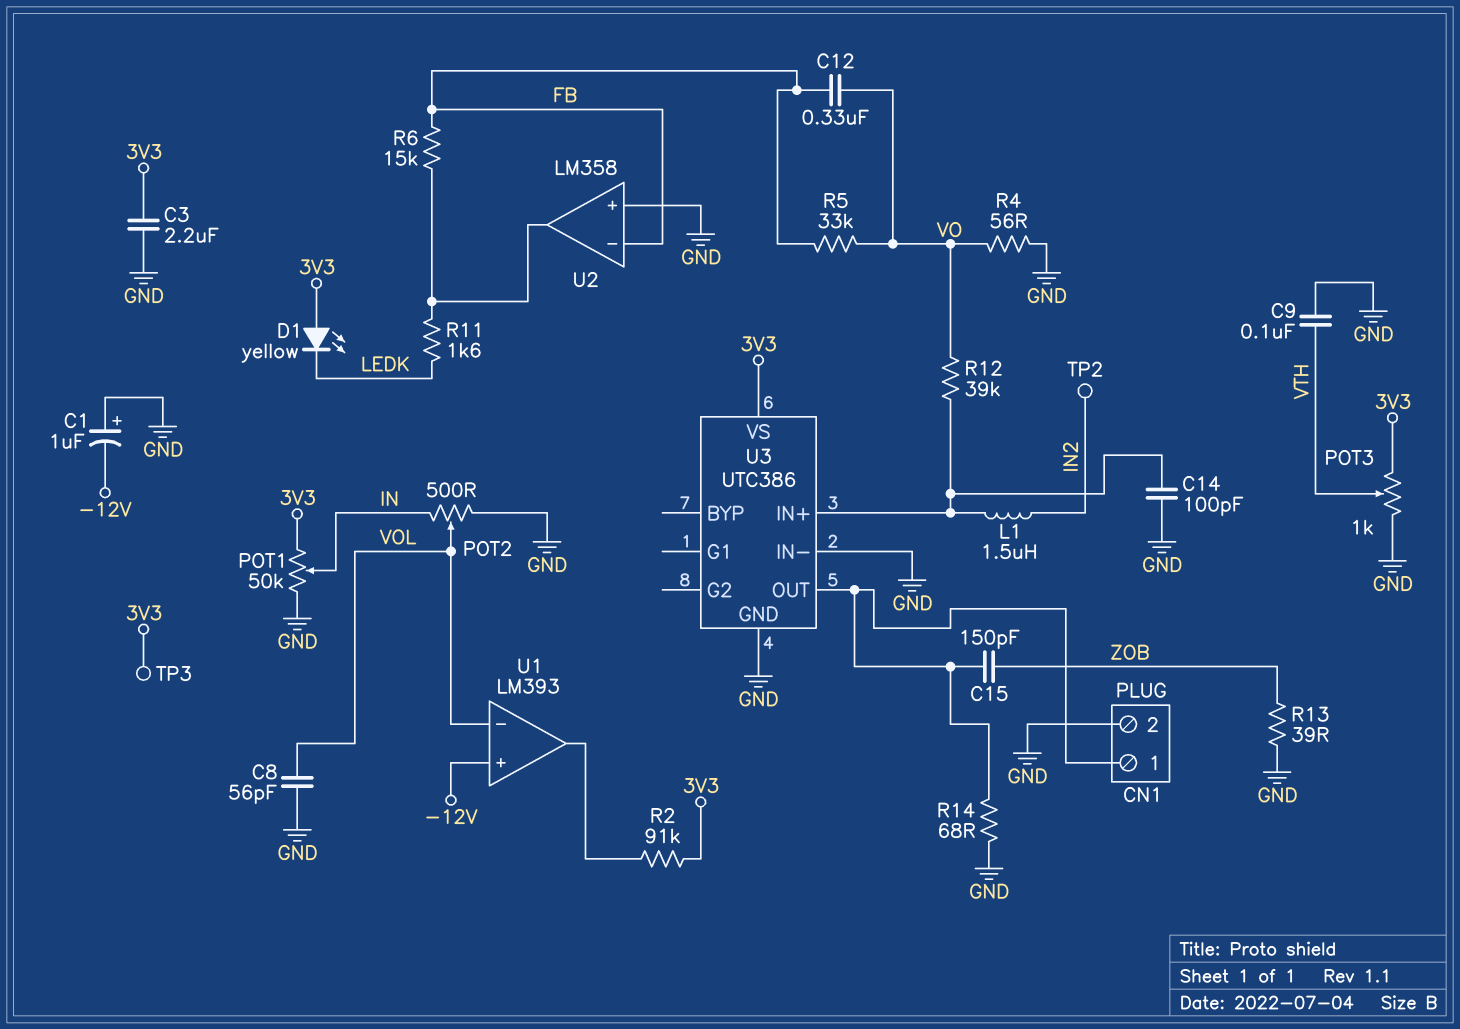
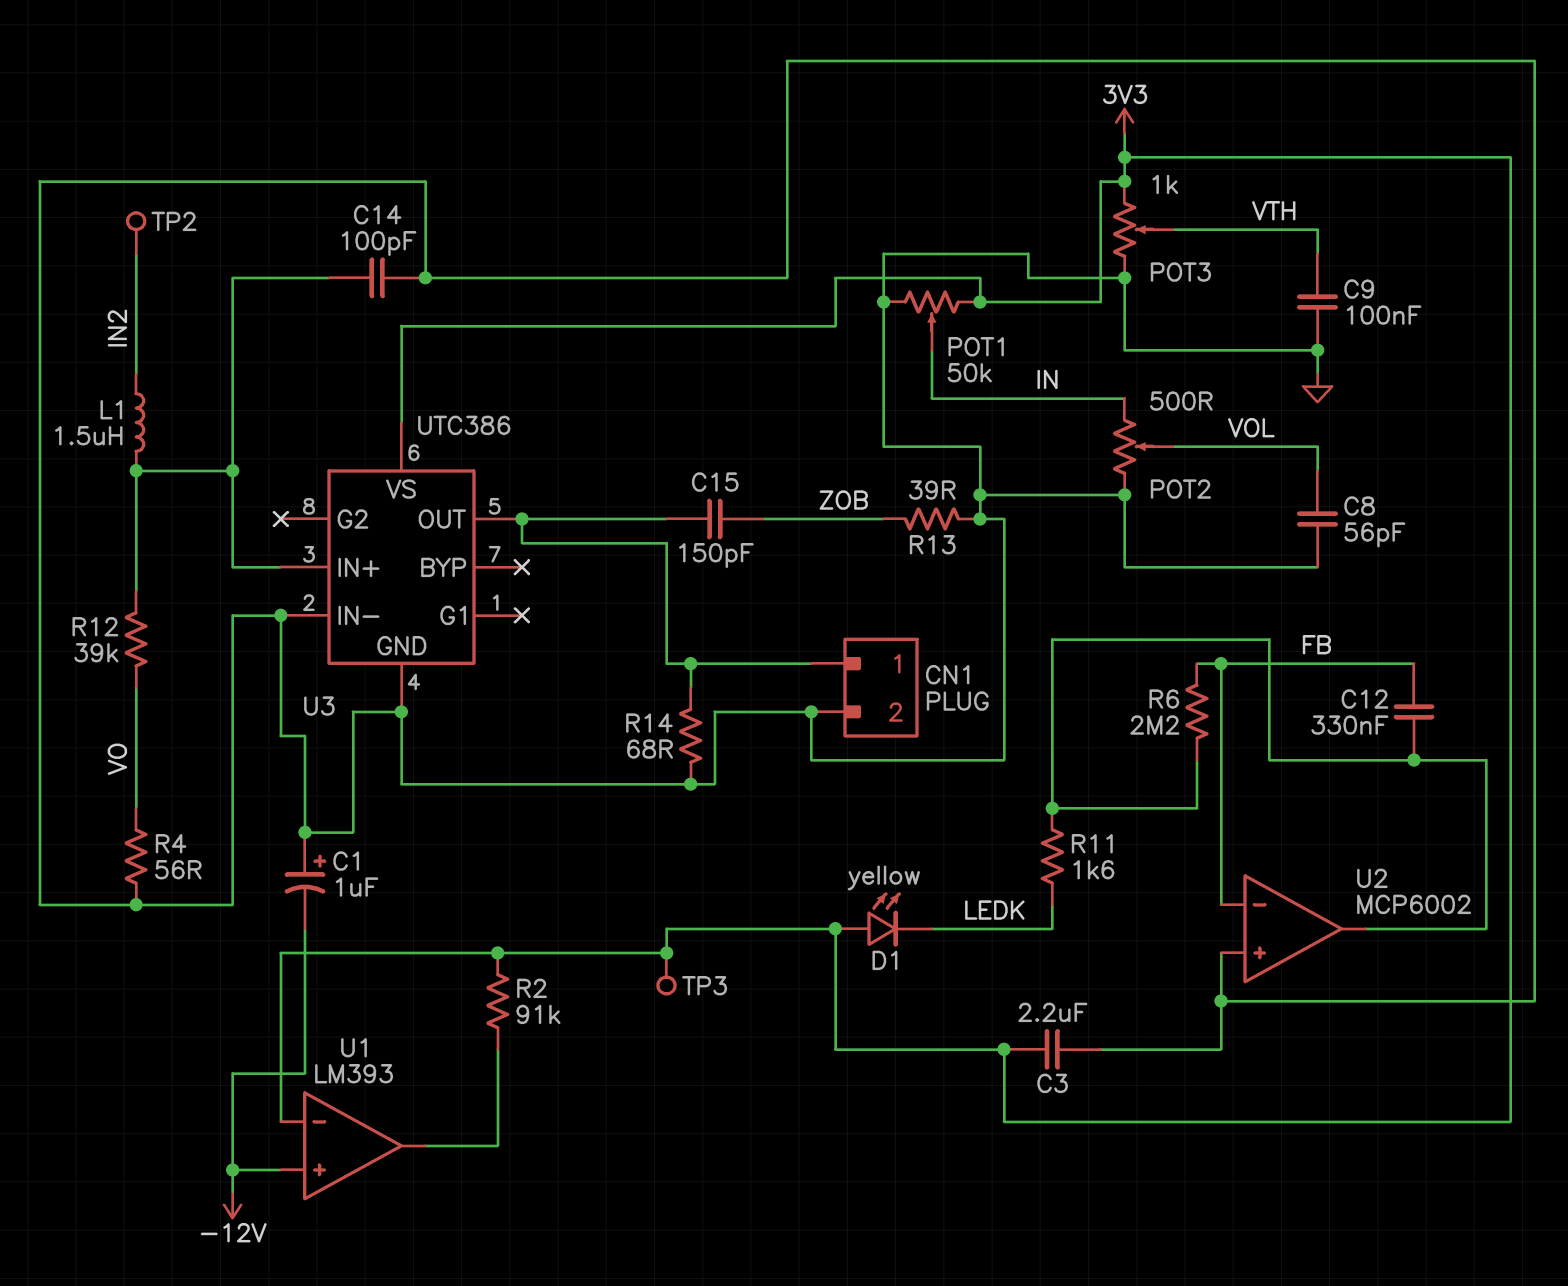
C12: 330nF (FB, VO) -> 330nF (FB, U2/out)
R5: 33k (FB, VO) -> none
R6: 15k (FB, U2/out) -> 2.2M (FB, U2/out)
U1 pin in-: VOL -> 3V3
U2: LM358 -> MCP6002

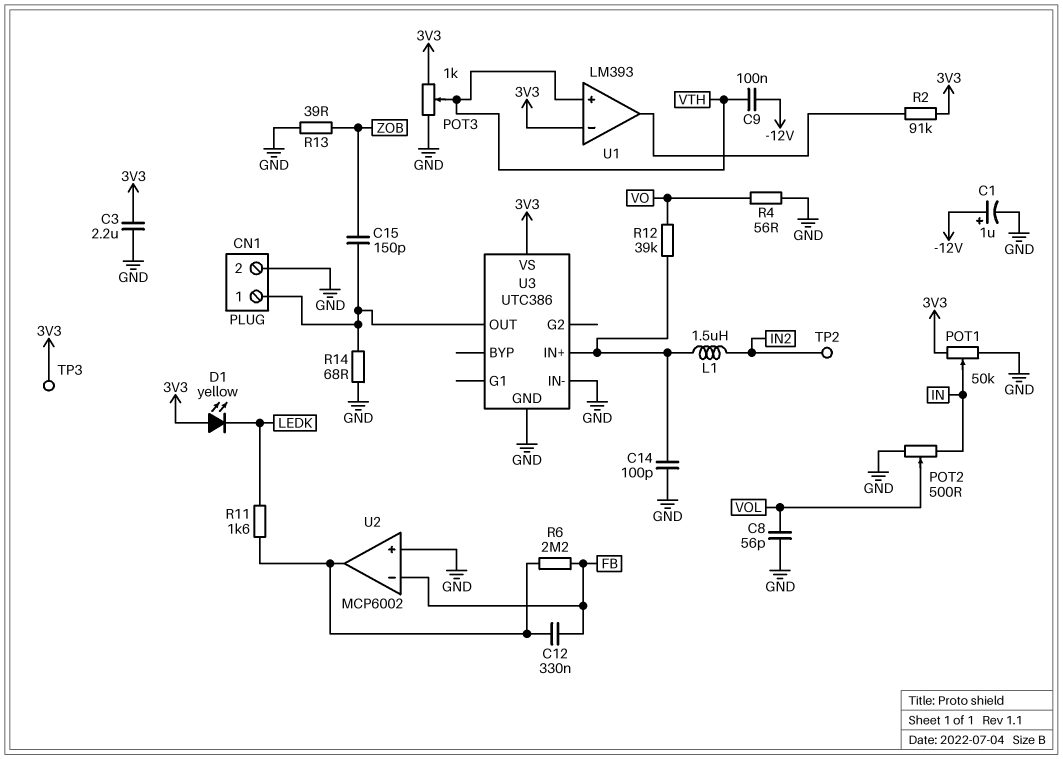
C1: 1uF (plus GND, minus -12V) -> 1uF (plus -12V, minus GND)
C9: 100nF (GND, VTH) -> 100nF (-12V, VTH)
U1 pin in+: -12V -> VTH

